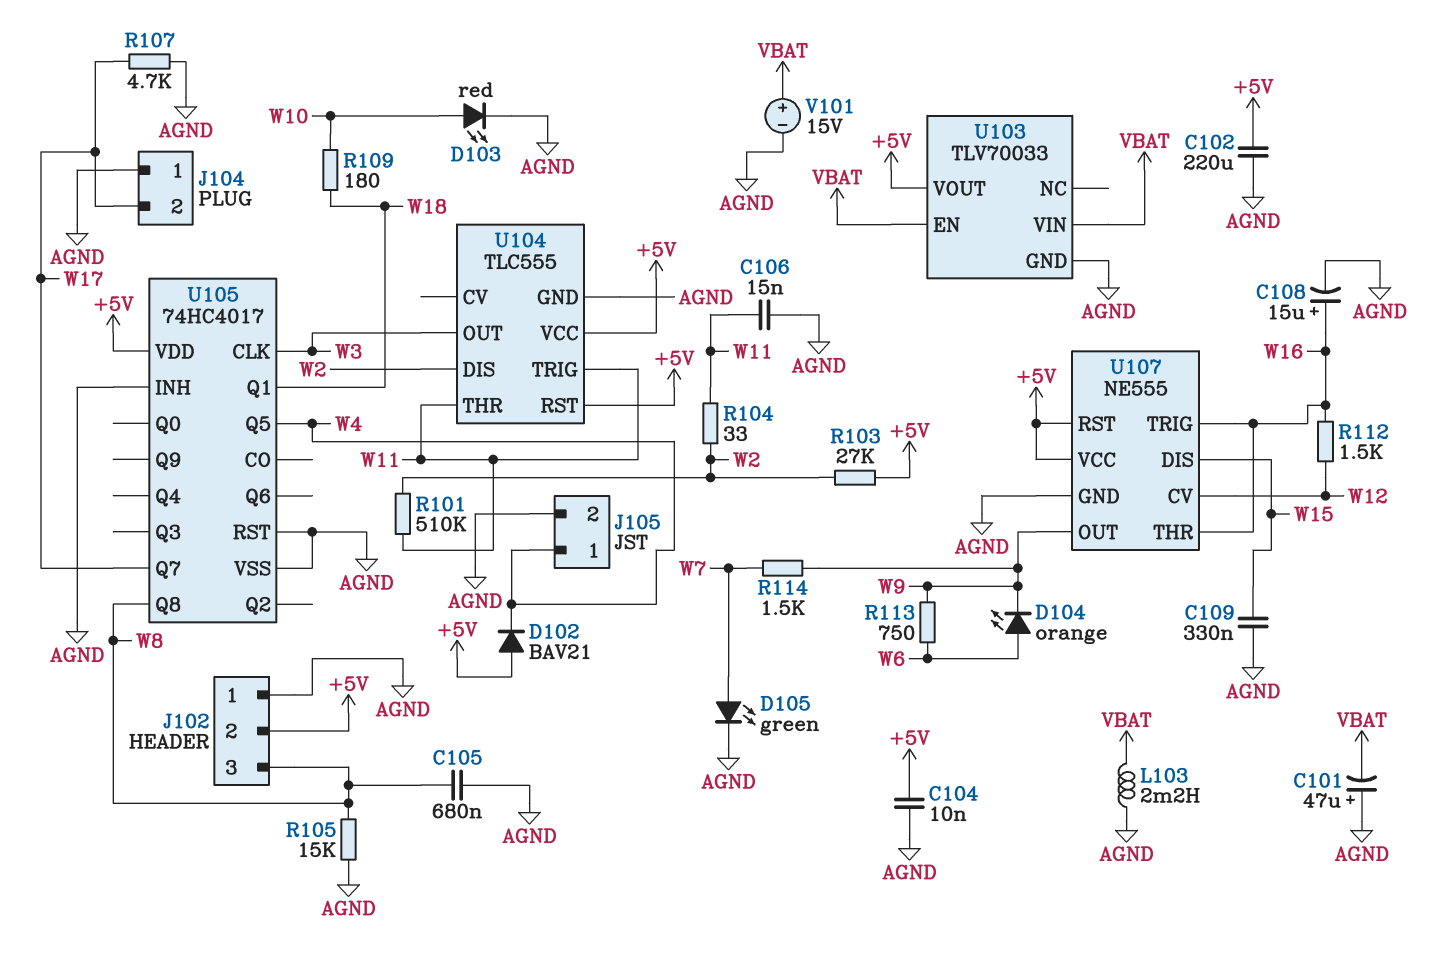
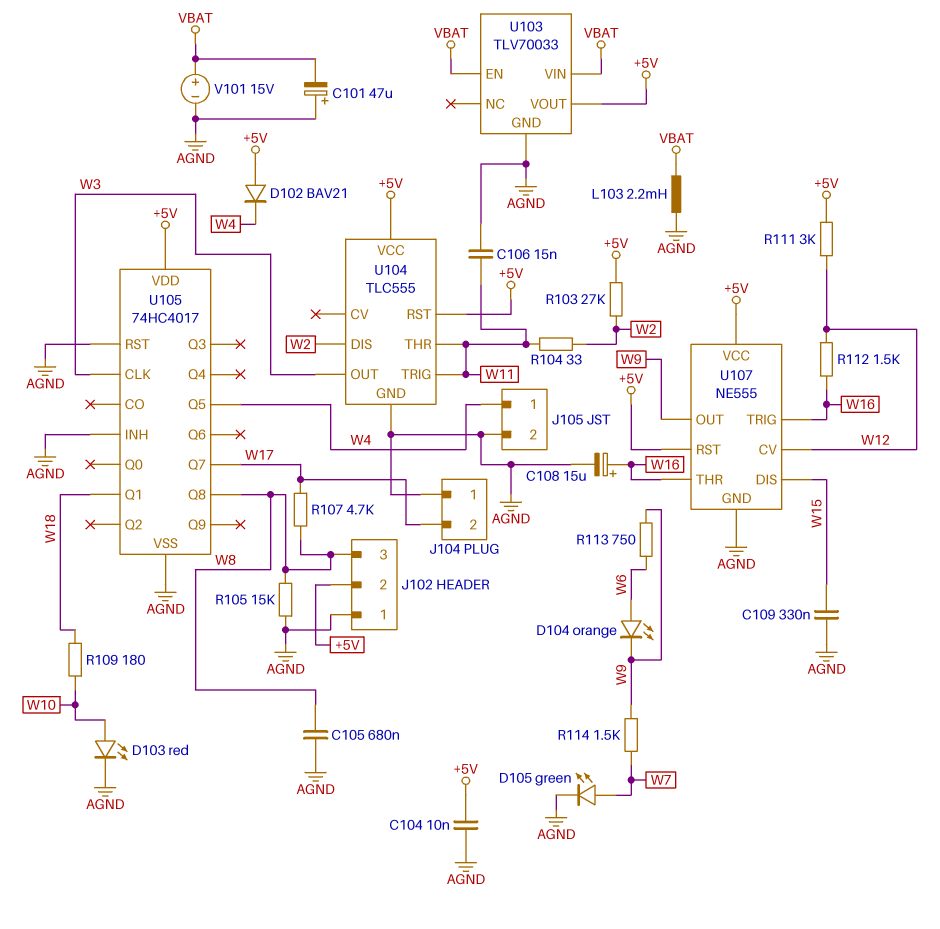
C102: 220uF (+5V, AGND) -> none
R101: 510k (W2, W11) -> none
R107: 4.7k (AGND, W17) -> 4.7k (W8, W17)
R111: none -> 3k (+5V, W12)

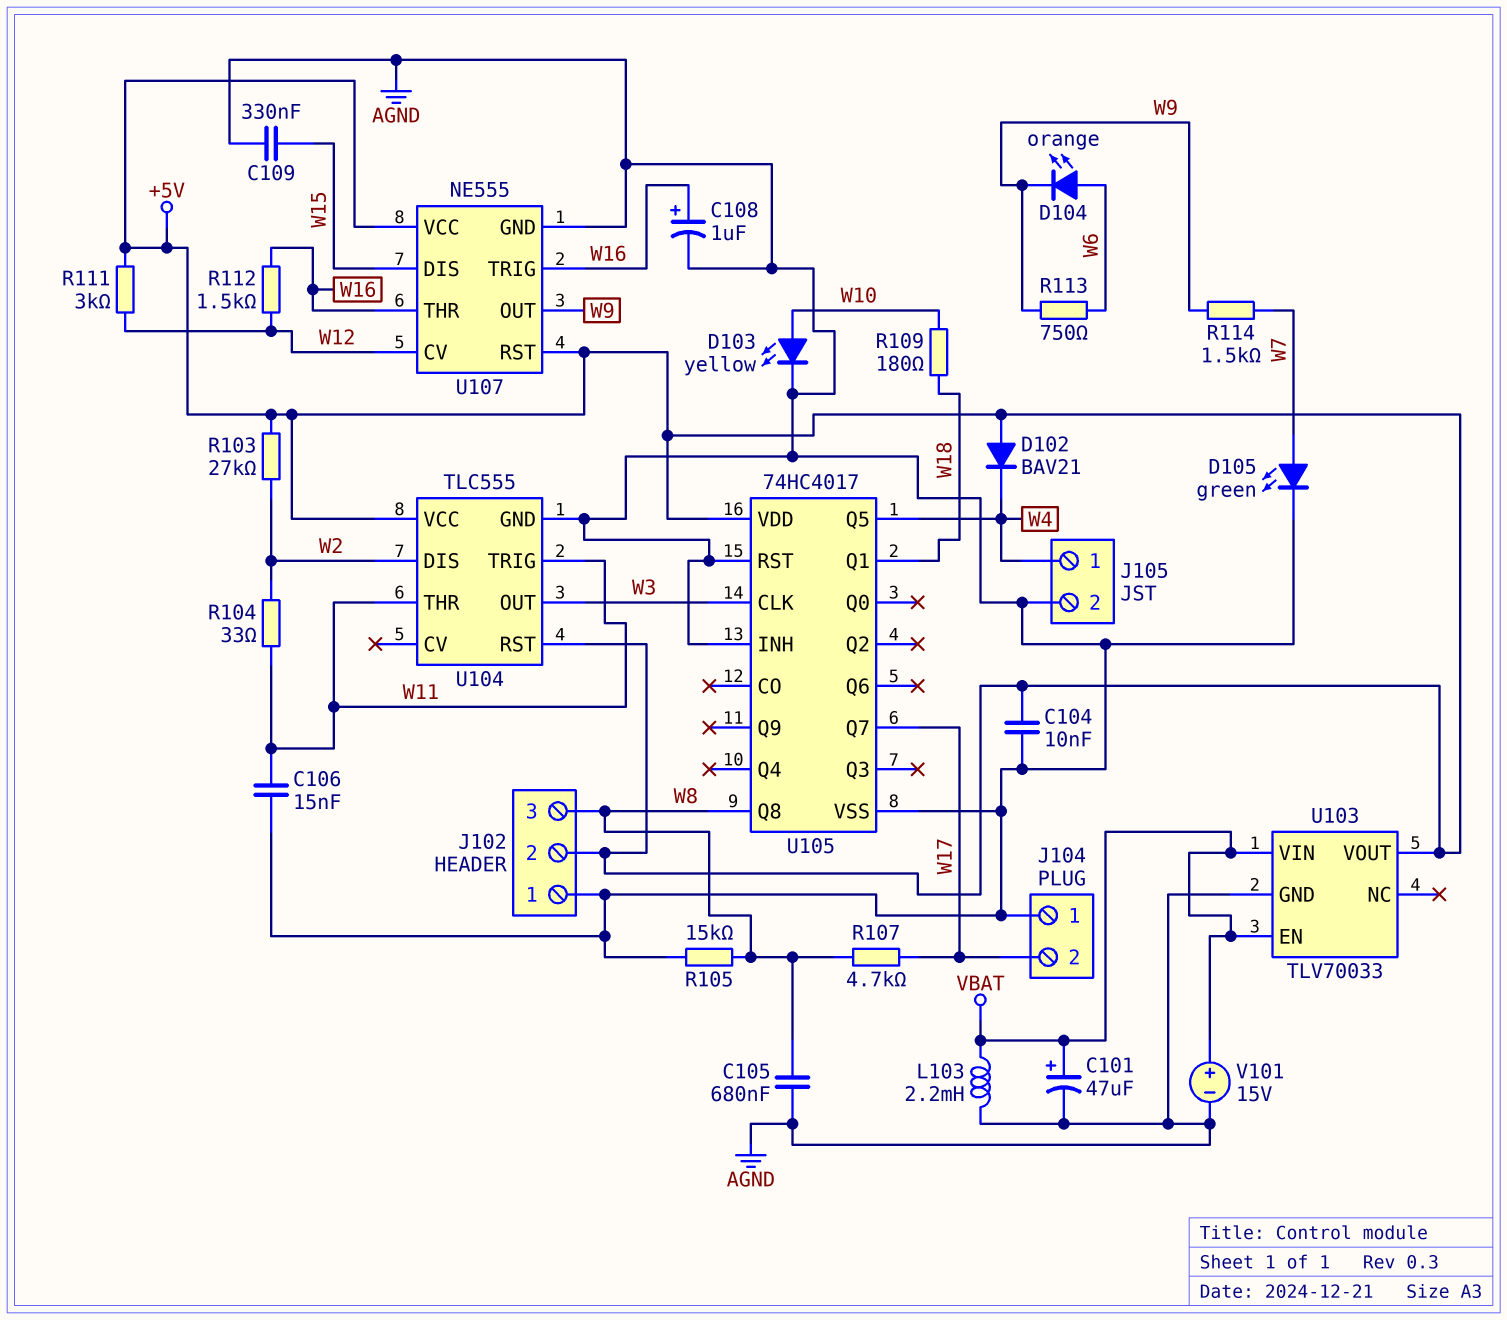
C101: 47uF (plus AGND, minus VBAT) -> 47uF (plus VBAT, minus AGND)
C108: 15uF (plus W16, minus AGND) -> 1uF (plus W16, minus AGND)
D103: LED red (A W10, K AGND) -> LED yellow (A W10, K AGND)

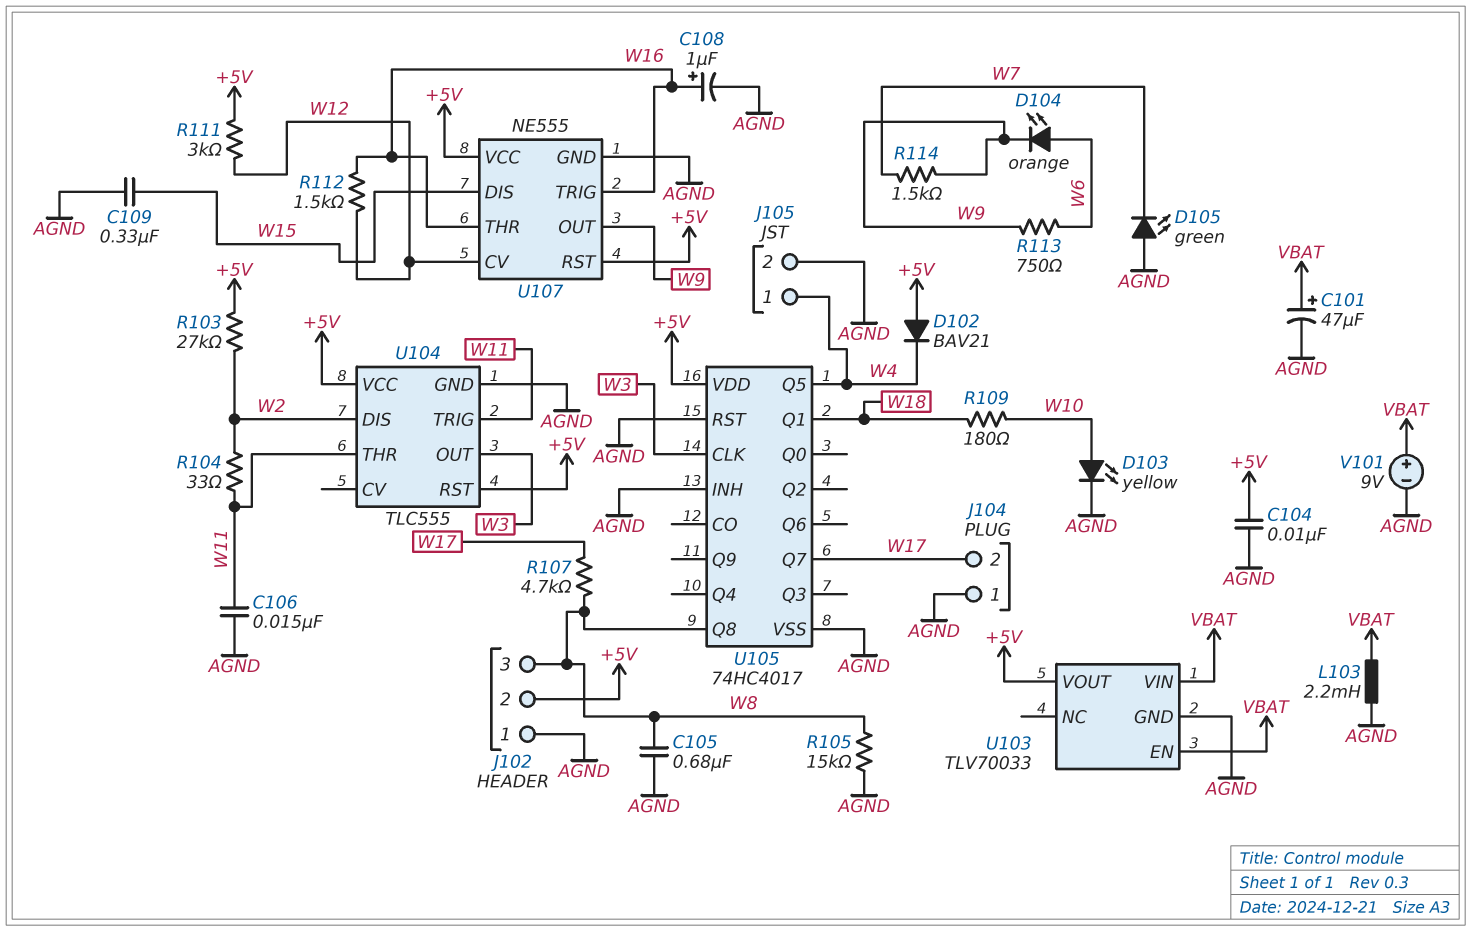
D105: LED green (A W7, K AGND) -> LED green (A AGND, K W7)
V101: 15V (plus VBAT, minus AGND) -> 9V (plus VBAT, minus AGND)

